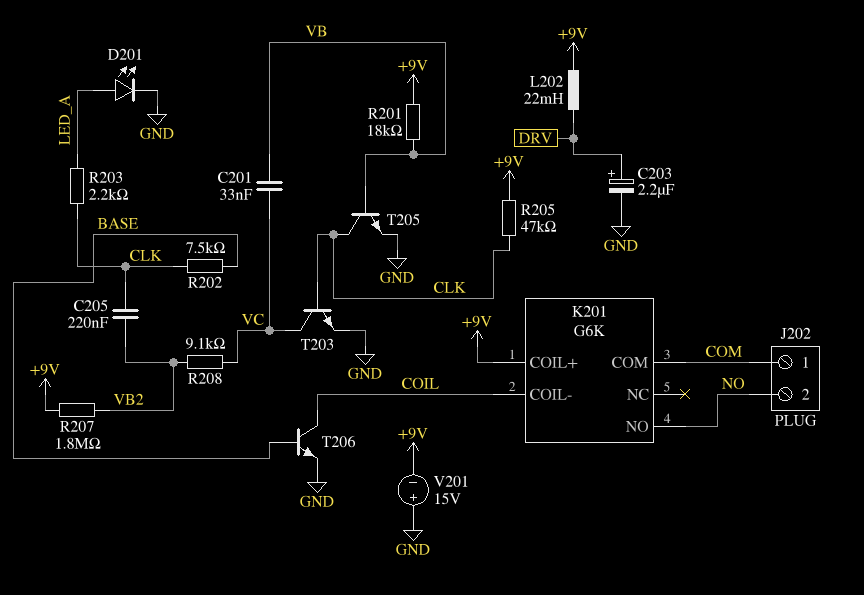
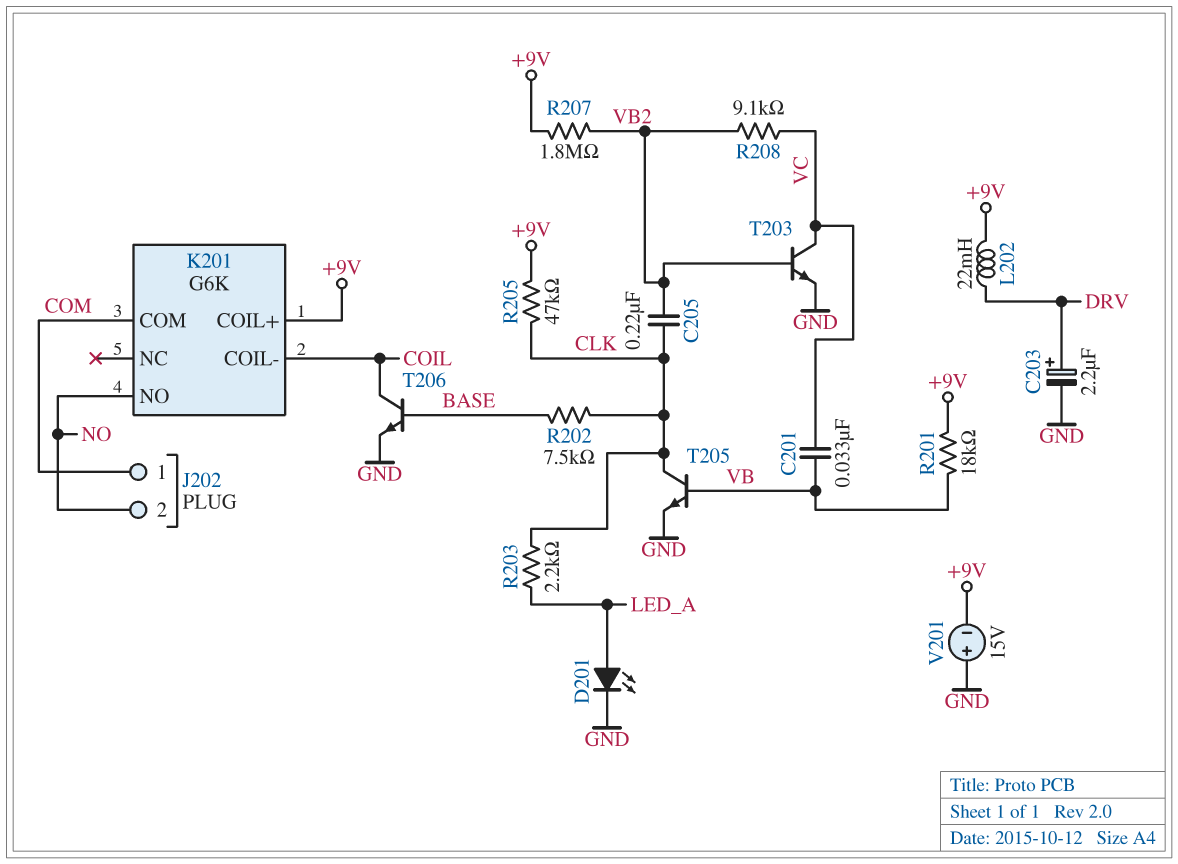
T203: NPN (B CLK, C VC, E GND) -> NPN (B VB2, C VC, E GND)

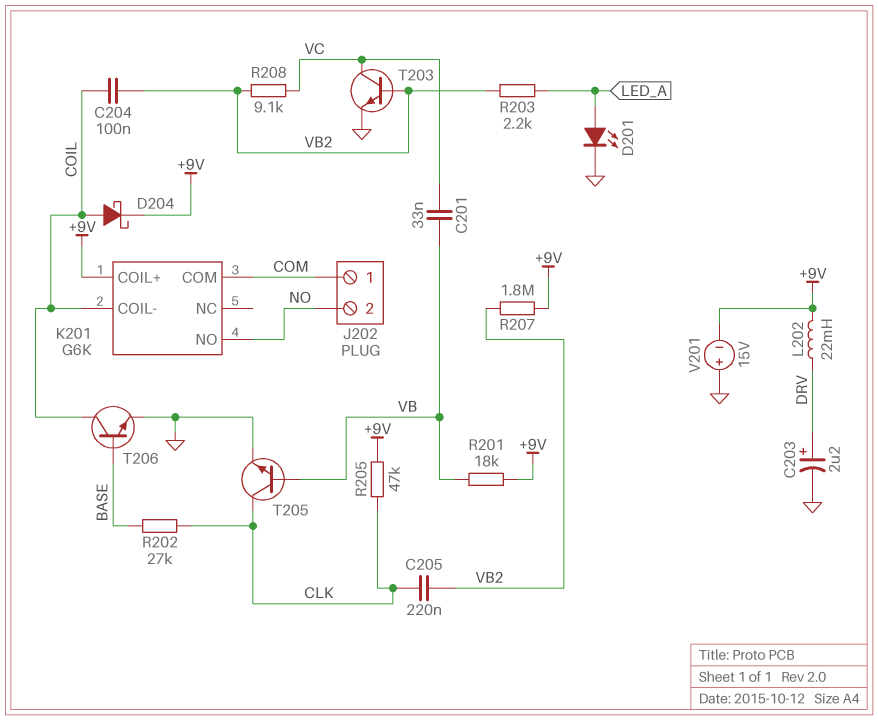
C204: none -> 100nF (COIL, VB2)
D204: none -> schottky (A COIL, K +9V)
R202: 7.5k (BASE, CLK) -> 27k (BASE, CLK)
R203: 2.2k (CLK, LED_A) -> 2.2k (LED_A, VB2)

